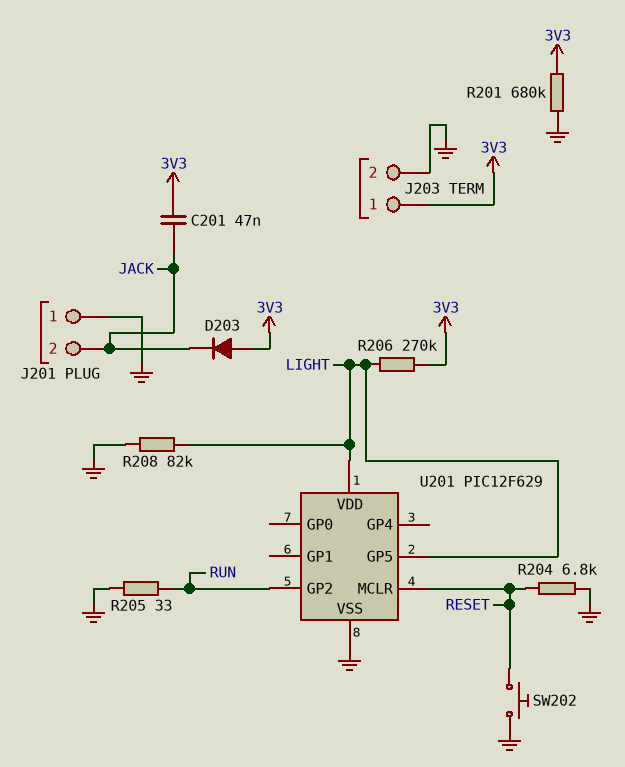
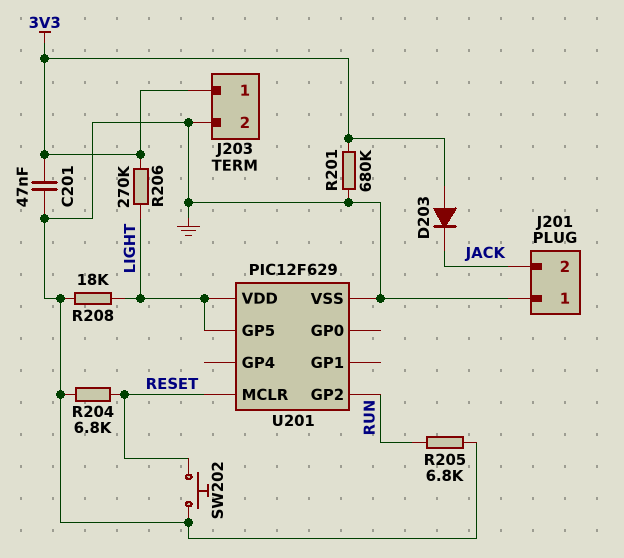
C201: 47nF (3V3, JACK) -> 47nF (3V3, GND)
R205: 33 (GND, RUN) -> 6.8k (GND, RUN)
R208: 82k (GND, LIGHT) -> 18k (GND, LIGHT)

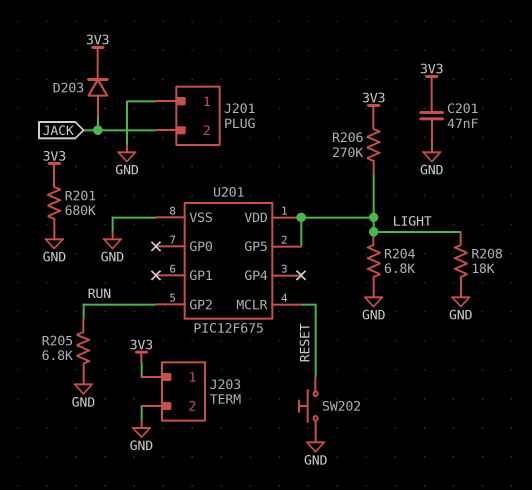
D203: diode (A 3V3, K JACK) -> diode (A JACK, K 3V3)
R204: 6.8k (GND, RESET) -> 6.8k (GND, LIGHT)
U201: PIC12F629 -> PIC12F675

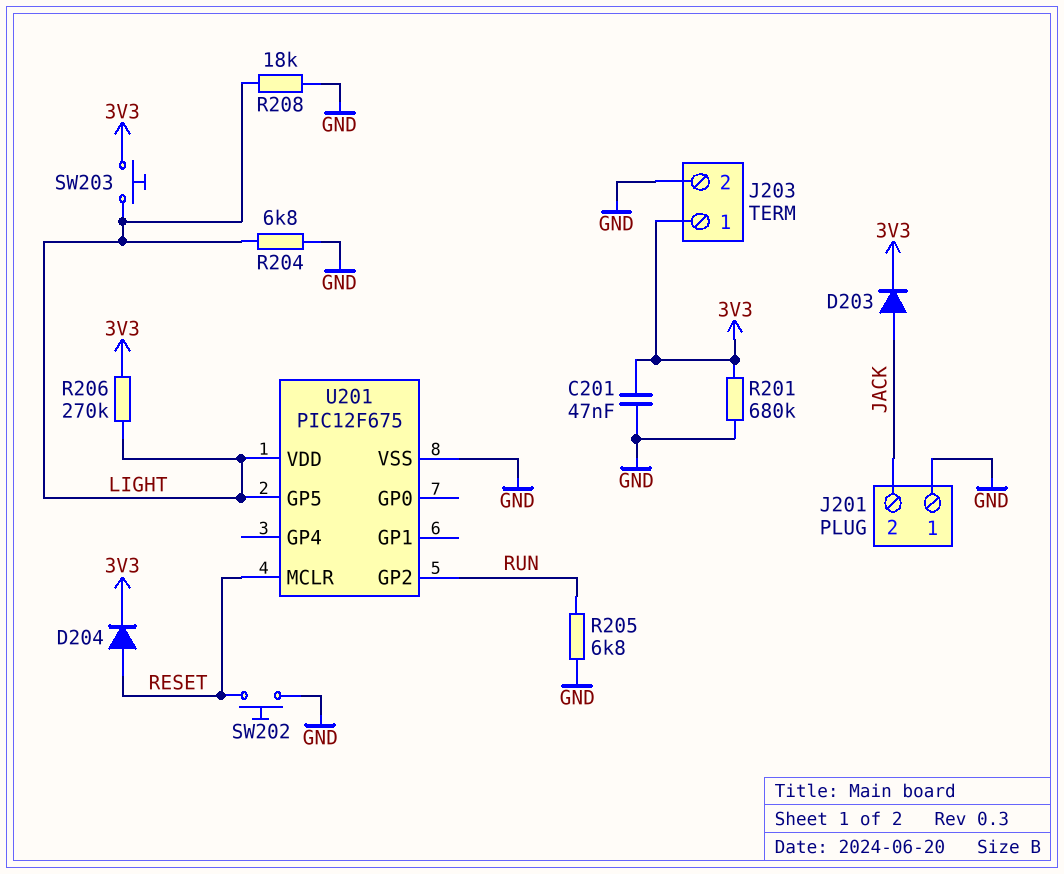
D204: none -> diode (A RESET, K 3V3)
SW203: none -> button (3V3, LIGHT)

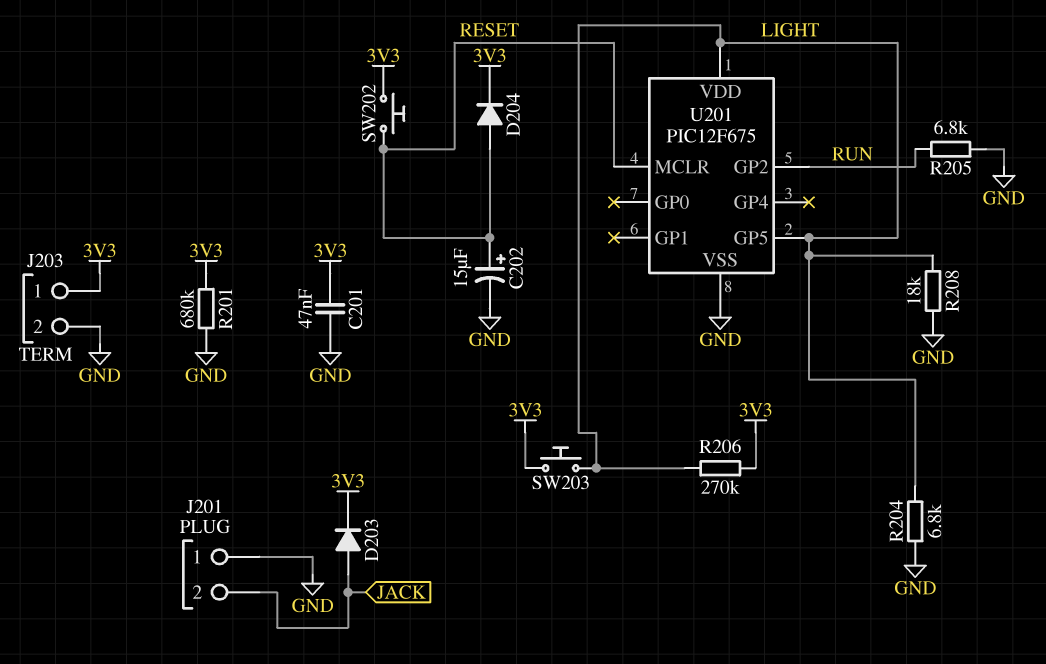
C202: none -> 15uF (plus RESET, minus GND)
SW202: button (GND, RESET) -> button (3V3, RESET)

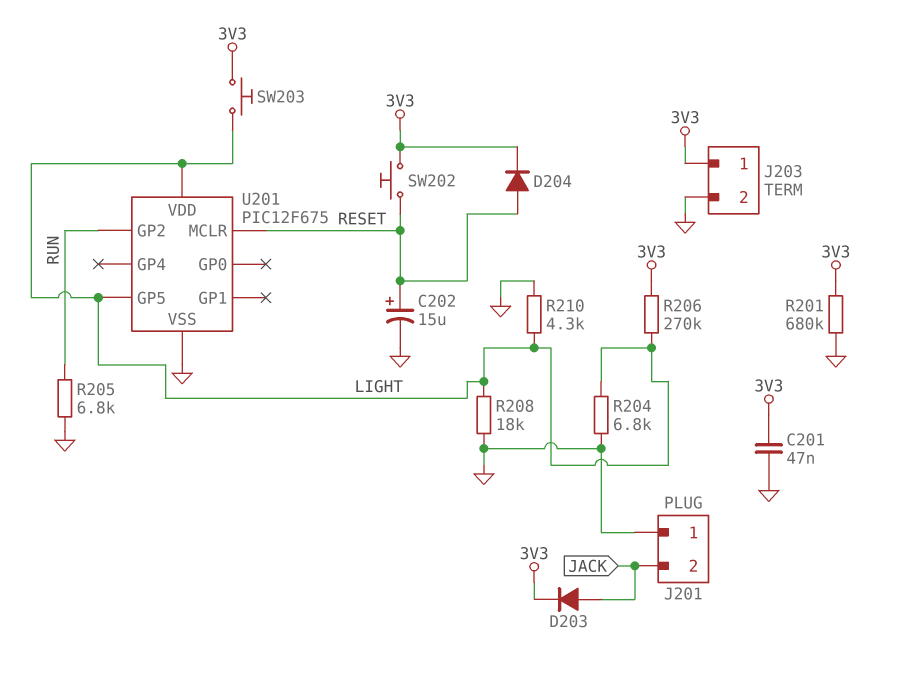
R210: none -> 4.3k (GND, LIGHT)

